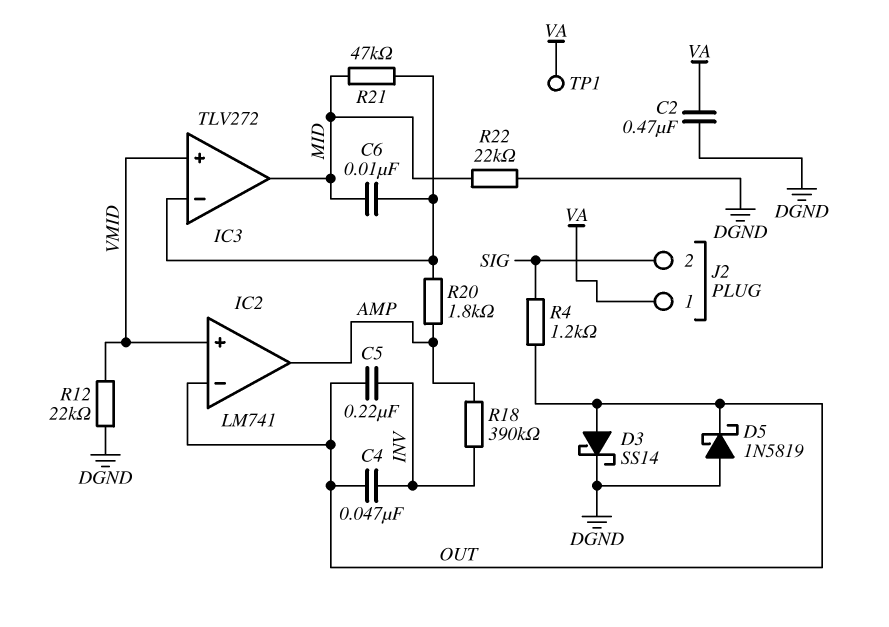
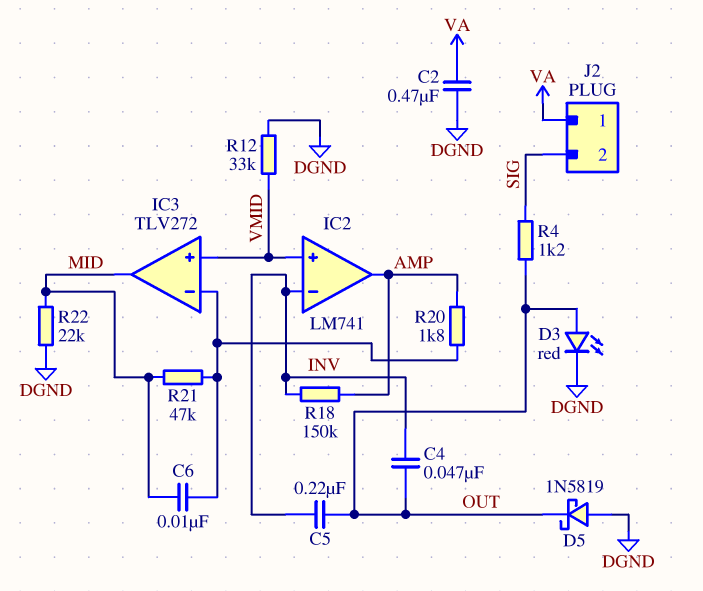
D3: schottky SS14 (A OUT, K DGND) -> LED red (A OUT, K DGND)
IC2 pin in-: OUT -> INV
R12: 22k (DGND, VMID) -> 33k (DGND, VMID)
R18: 390k (AMP, INV) -> 150k (AMP, INV)
TP1: test point (VA) -> none

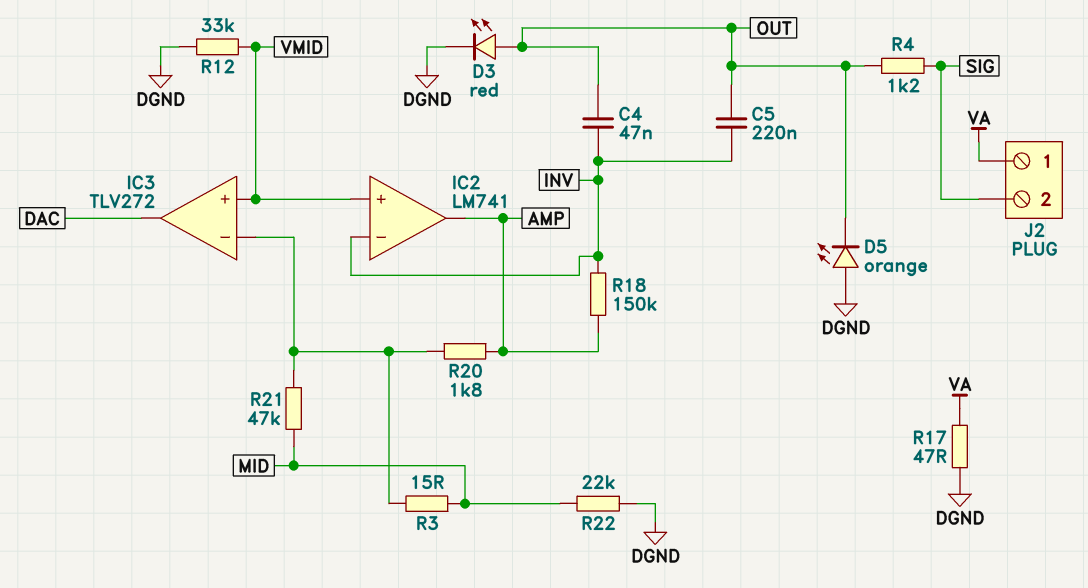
C2: 470nF (DGND, VA) -> none
C6: 10nF (IC3/in-, MID) -> none
D5: schottky 1N5819 (A DGND, K OUT) -> LED orange (A DGND, K OUT)
IC3 pin out: MID -> DAC
R3: none -> 15 (IC3/in-, MID)
R17: none -> 47 (DGND, VA)

